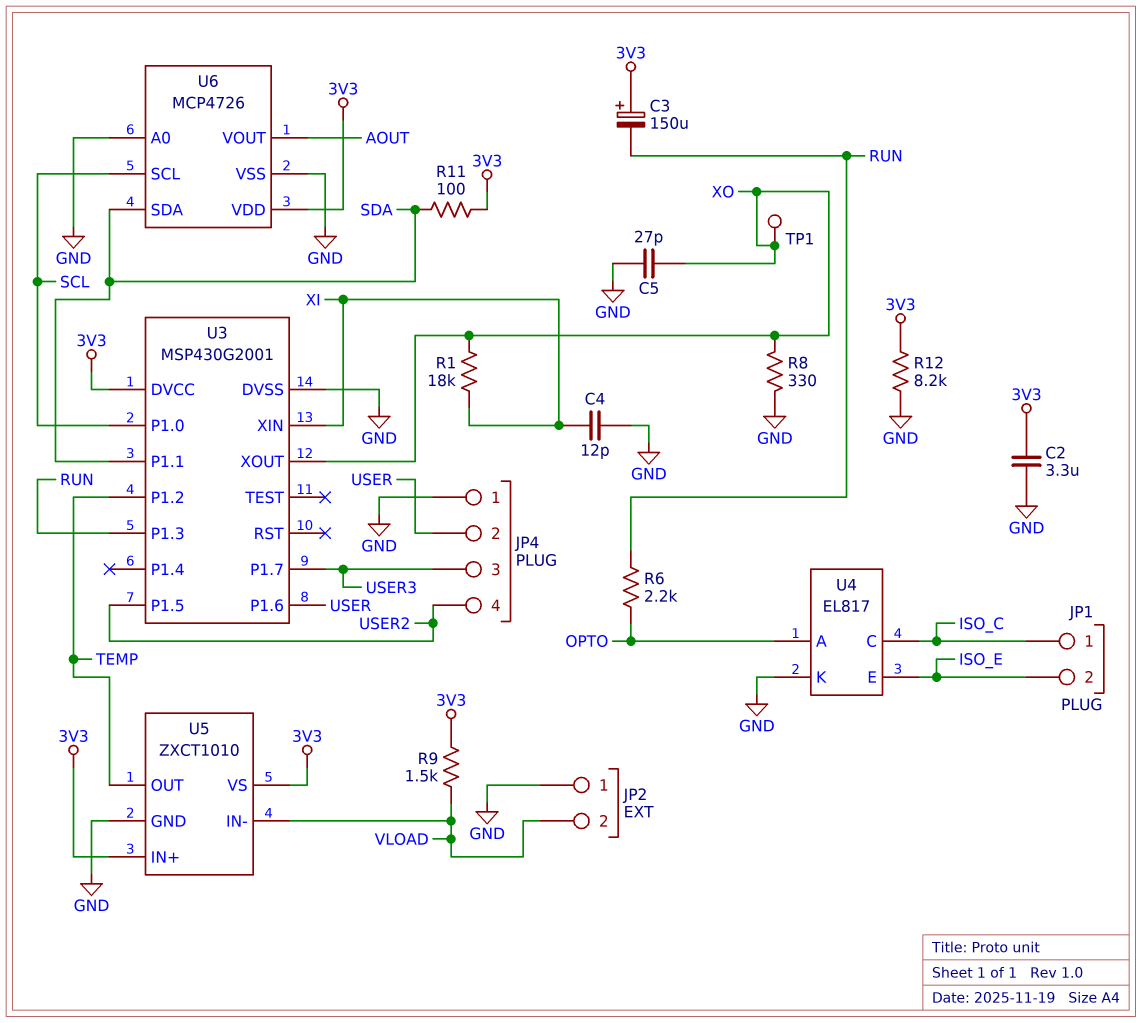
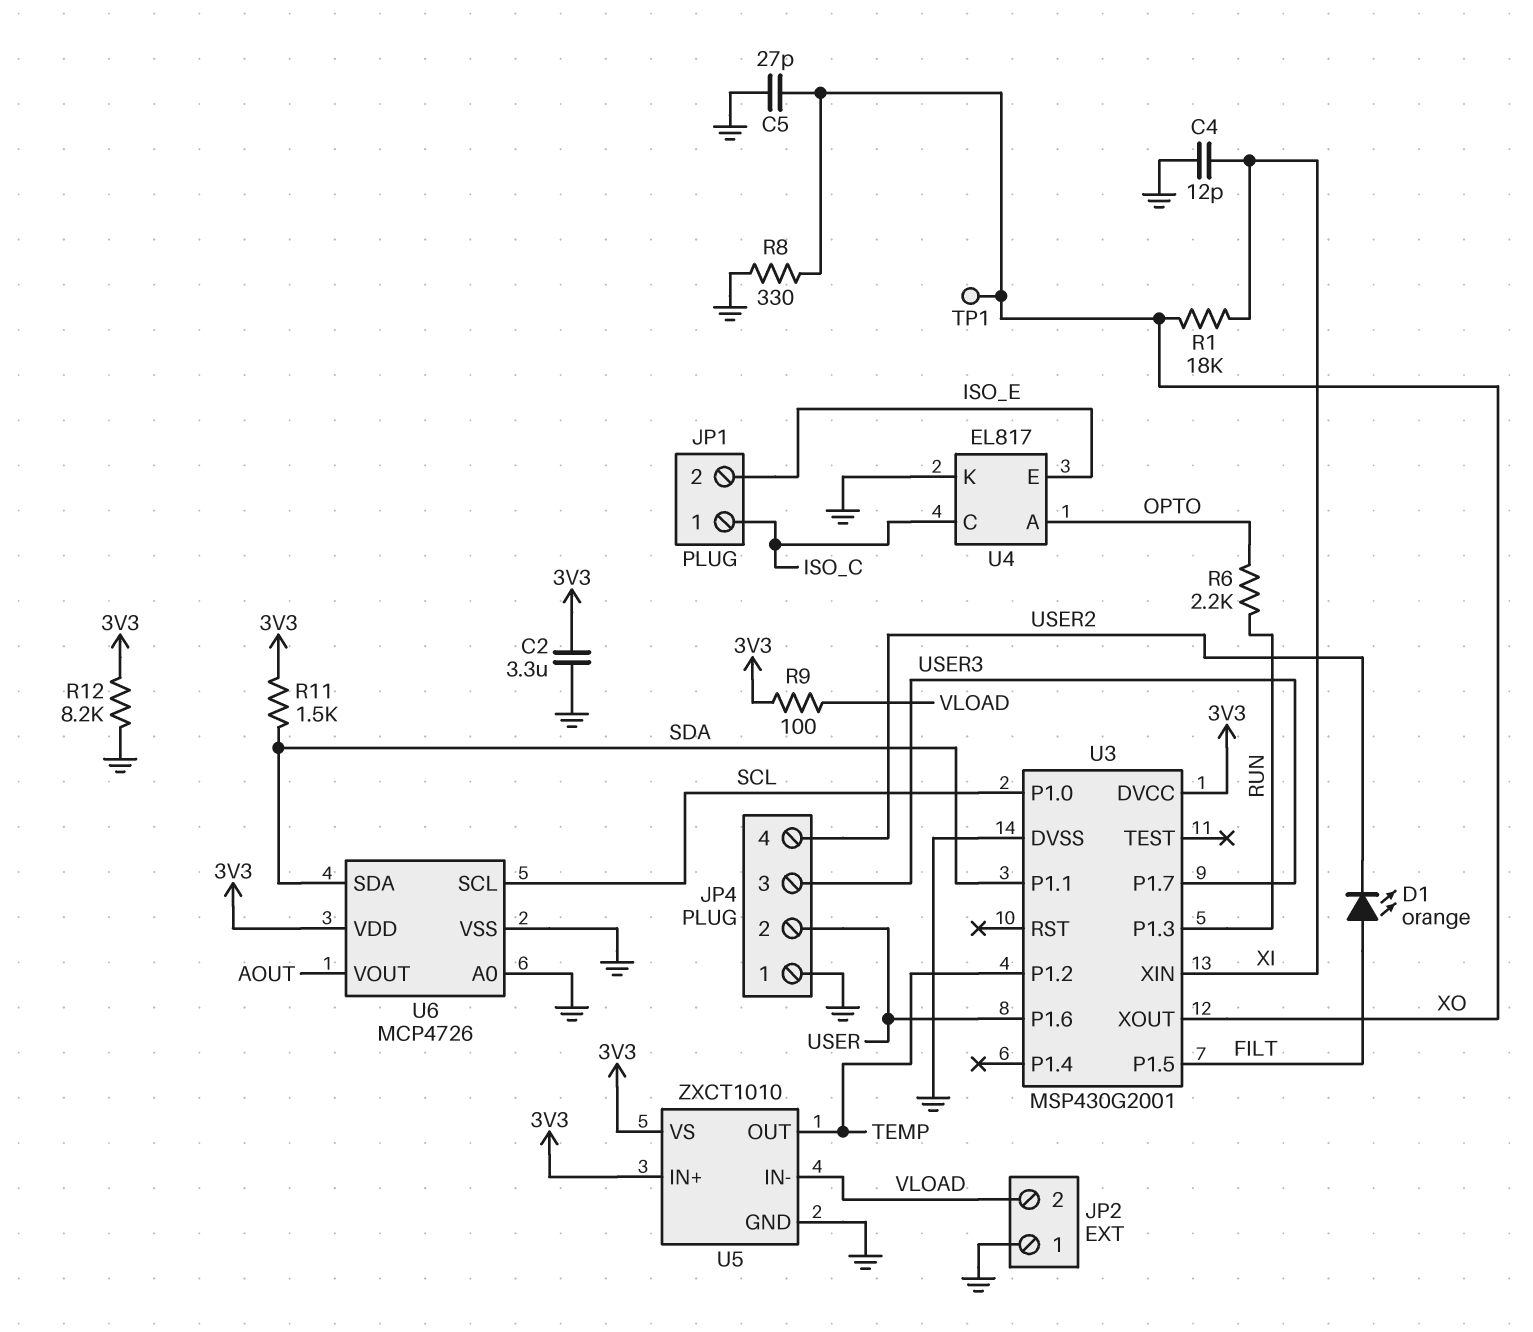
C3: 150uF (plus 3V3, minus RUN) -> none
D1: none -> LED orange (A FILT, K USER2)
R9: 1.5k (3V3, VLOAD) -> 100 (3V3, VLOAD)
R11: 100 (3V3, SDA) -> 1.5k (3V3, SDA)
U3 pin P1.5: USER2 -> FILT

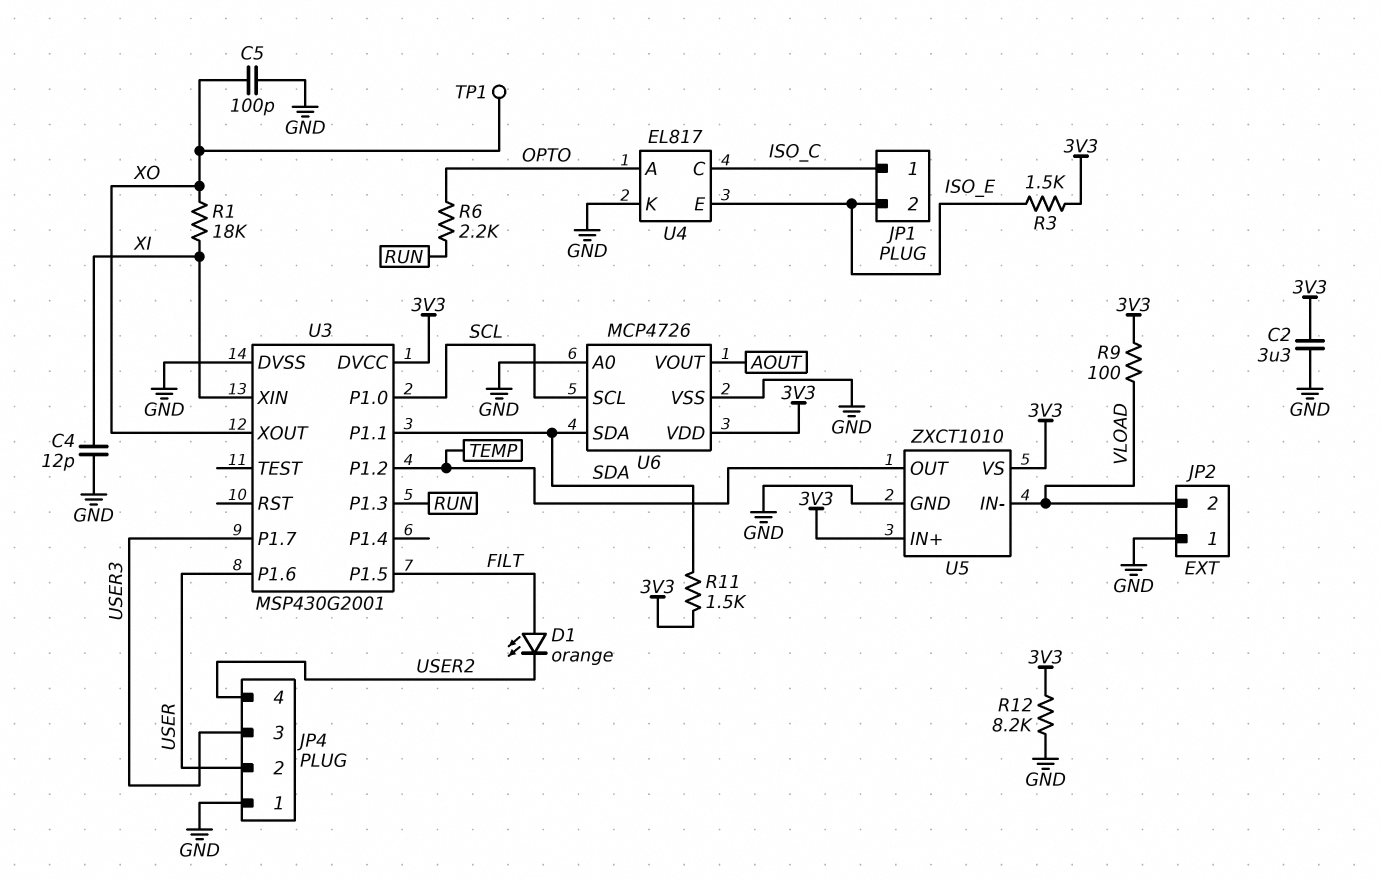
C5: 27pF (GND, XO) -> 100pF (GND, XO)
R3: none -> 1.5k (3V3, ISO_E)
R8: 330 (GND, XO) -> none

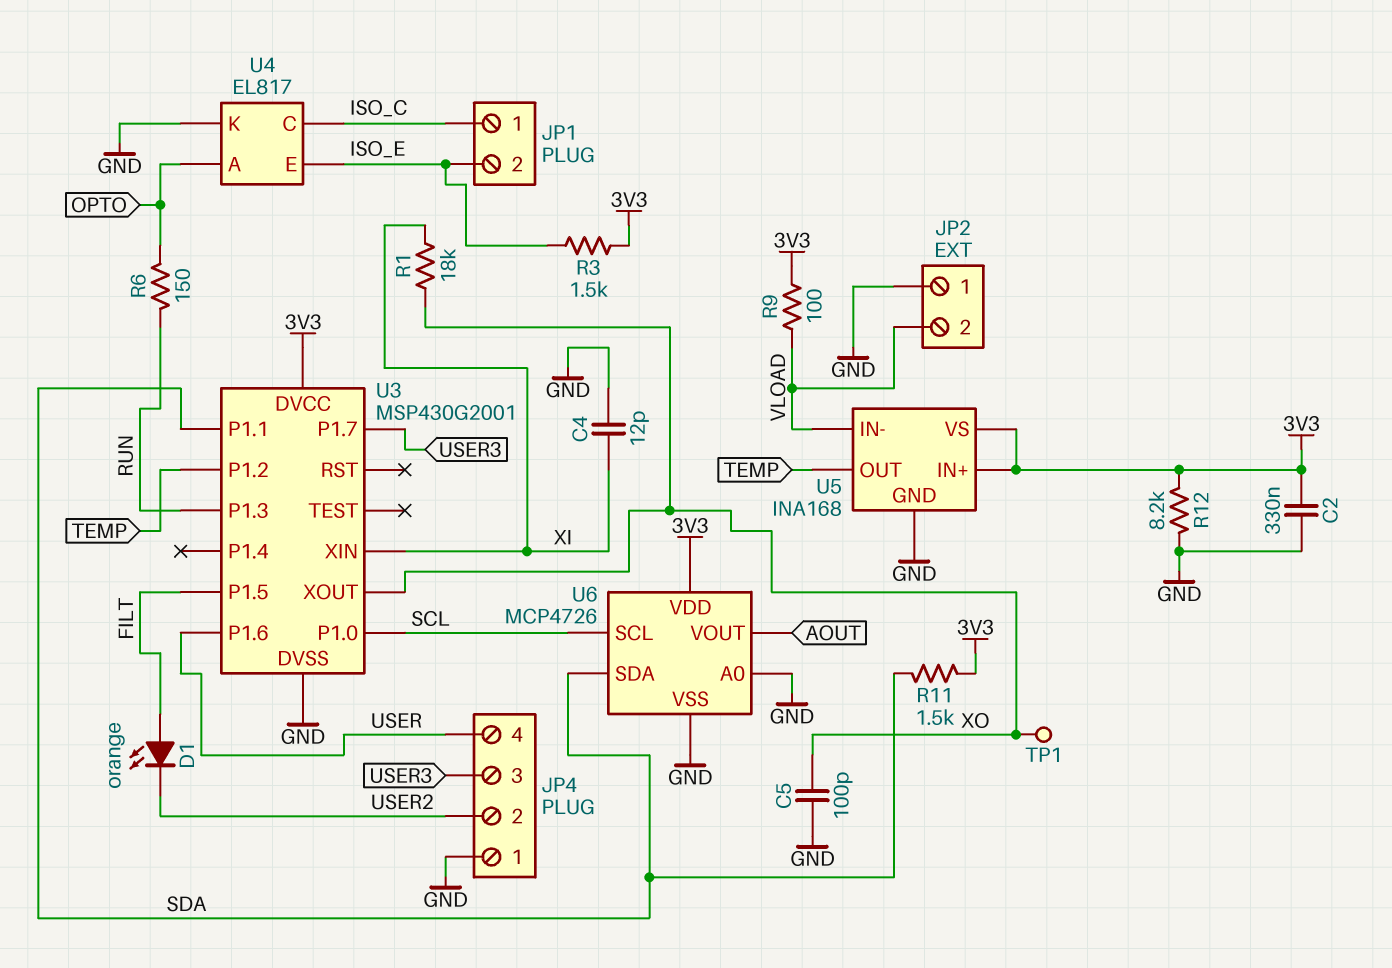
C2: 3.3uF (3V3, GND) -> 330nF (3V3, GND)
JP4 pin 2: USER -> USER2
JP4 pin 4: USER2 -> USER
R6: 2.2k (OPTO, RUN) -> 150 (OPTO, RUN)
U5: ZXCT1010 -> INA168

